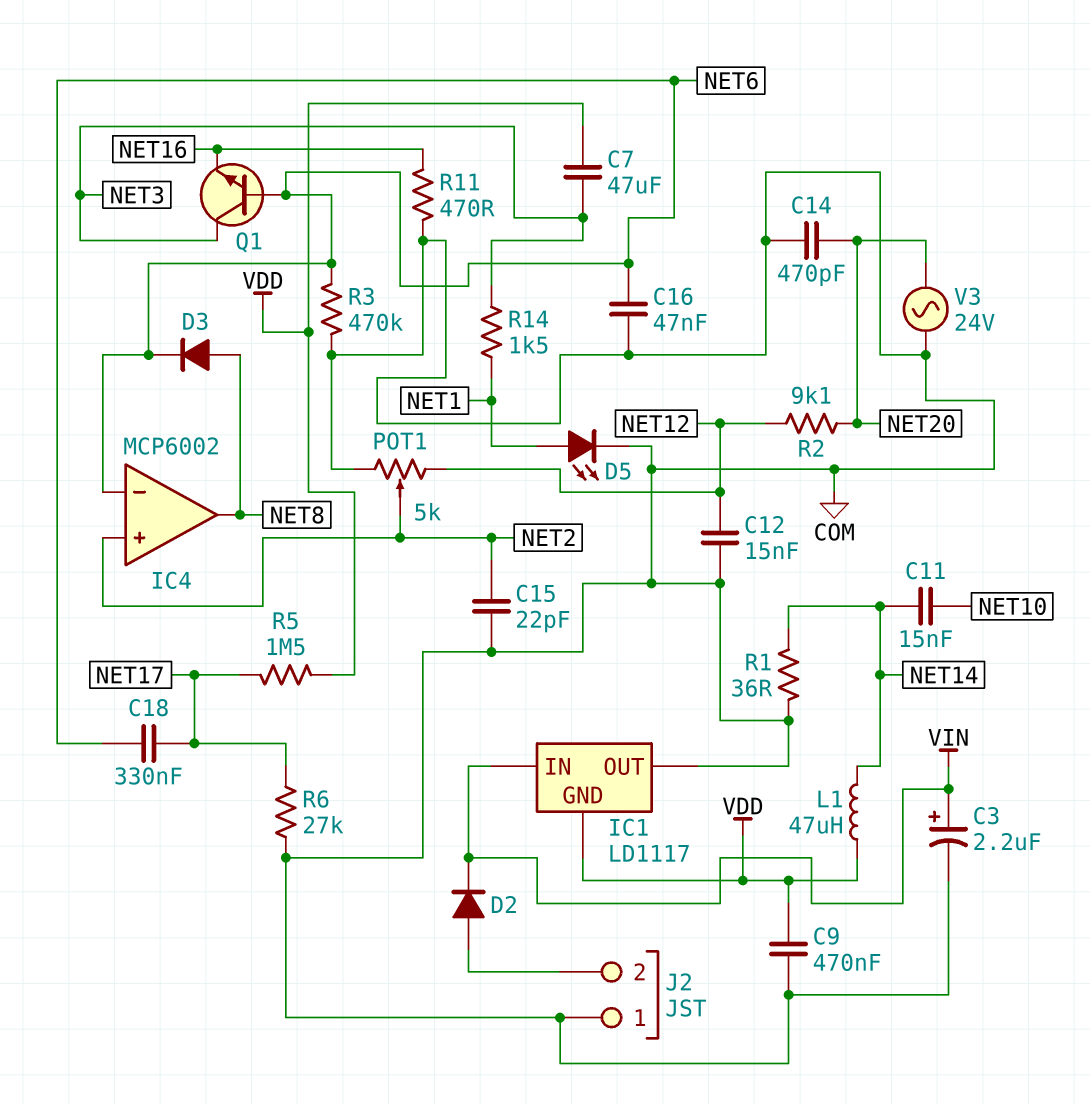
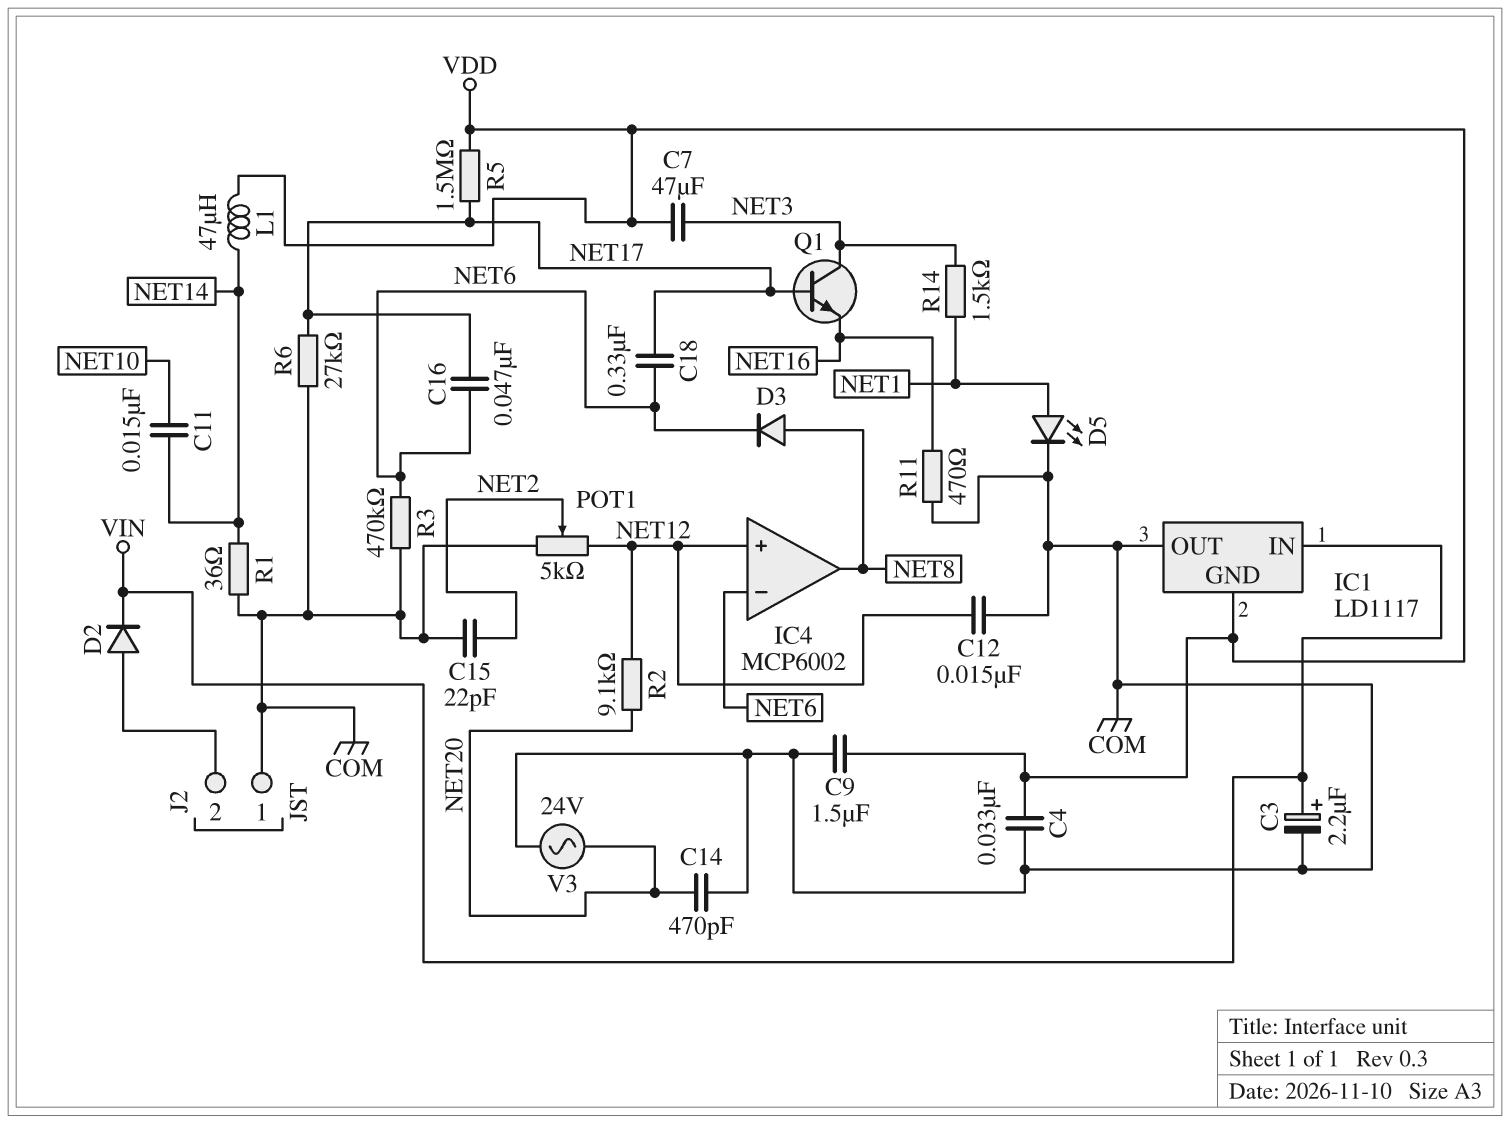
C4: none -> 33nF (COM, VDD)
C9: 470nF (COM, VDD) -> 1.5uF (COM, VDD)
C16: 47nF (COM, NET6) -> 47nF (NET6, NET17)
IC4 pin in+: NET2 -> NET12
Q1: NPN (B NET6, C NET3, E NET16) -> NPN (B NET17, C NET3, E NET16)

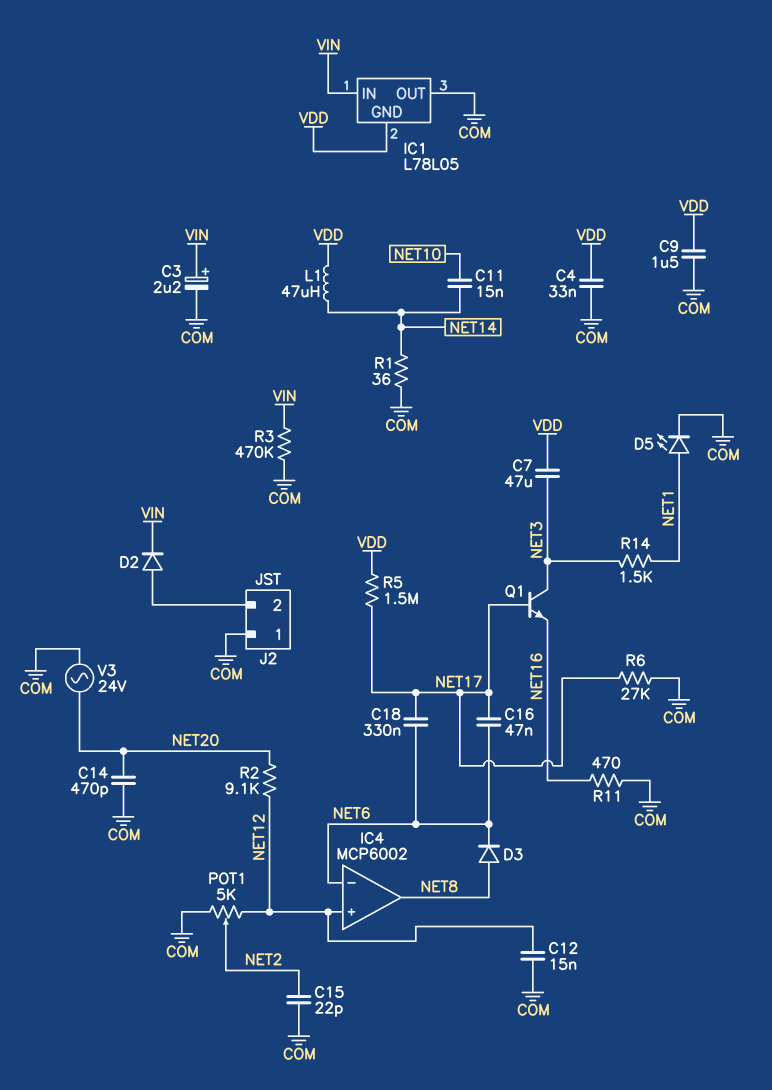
IC1: LD1117 -> L78L05
R3: 470k (COM, NET6) -> 470k (COM, VIN)

